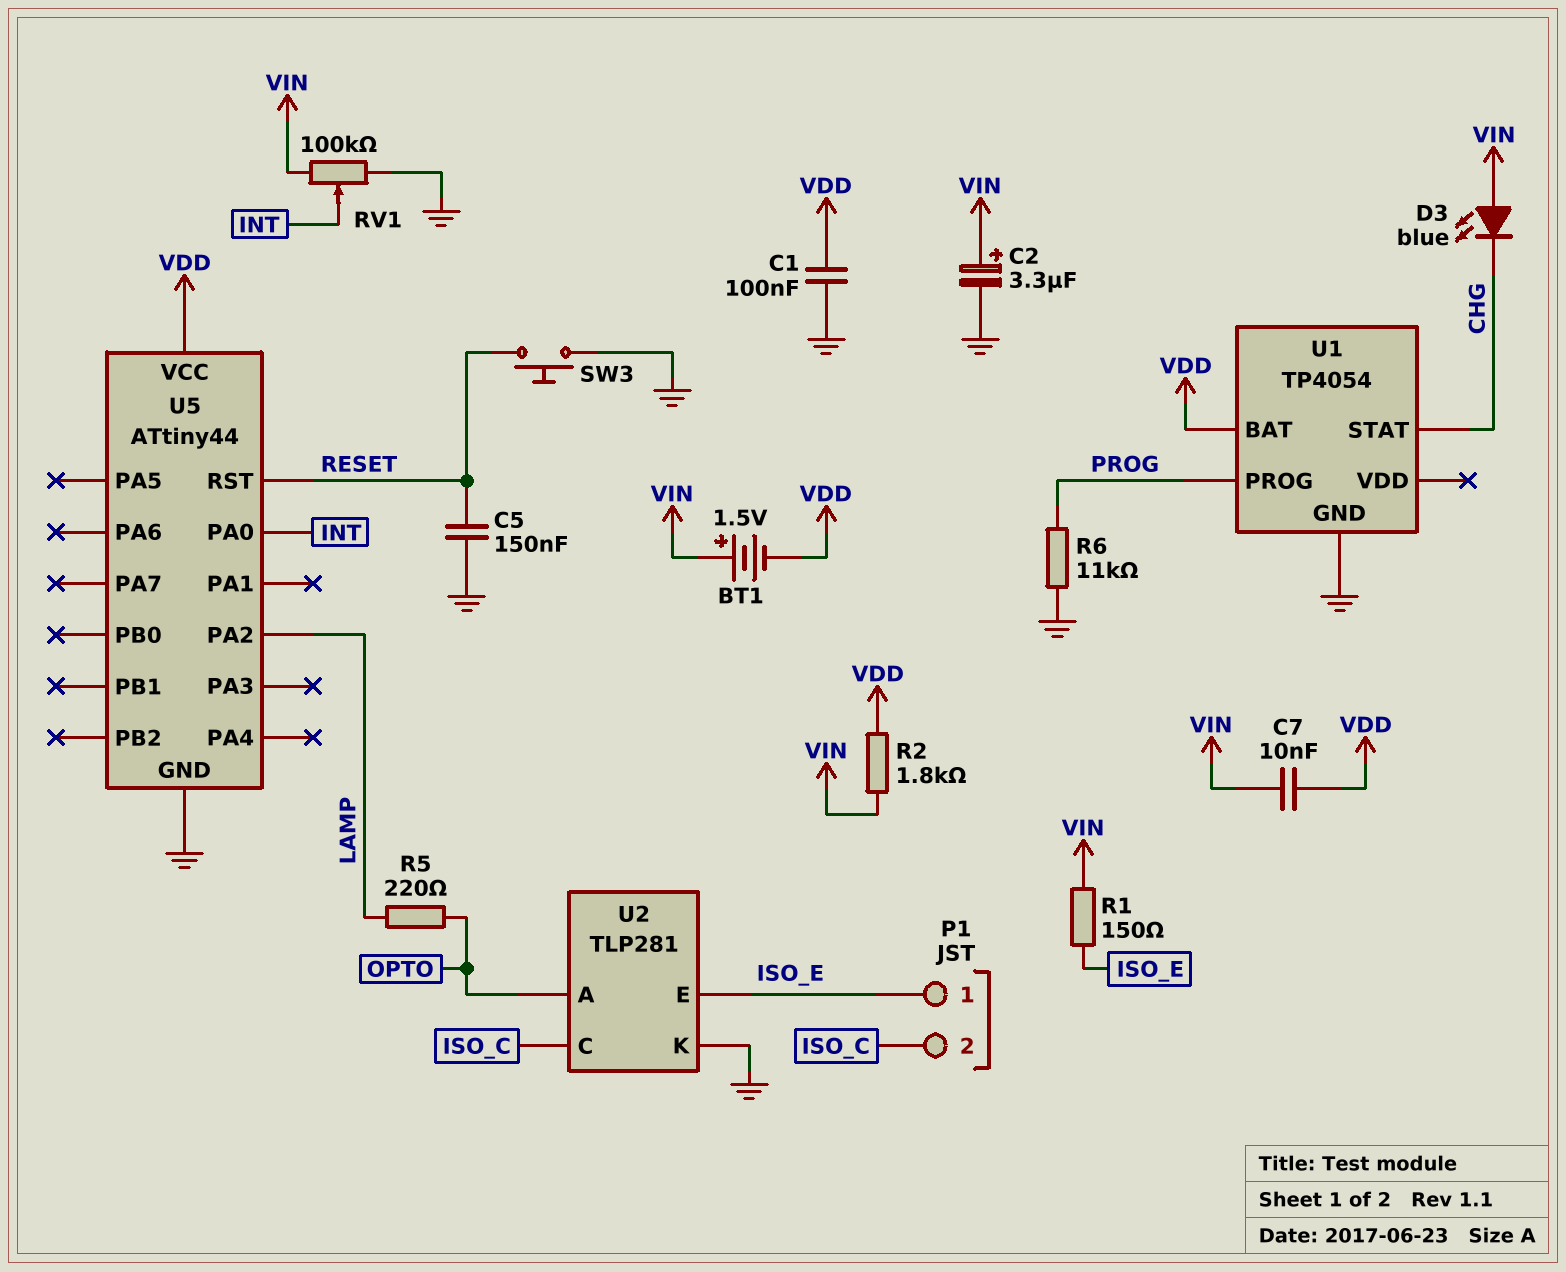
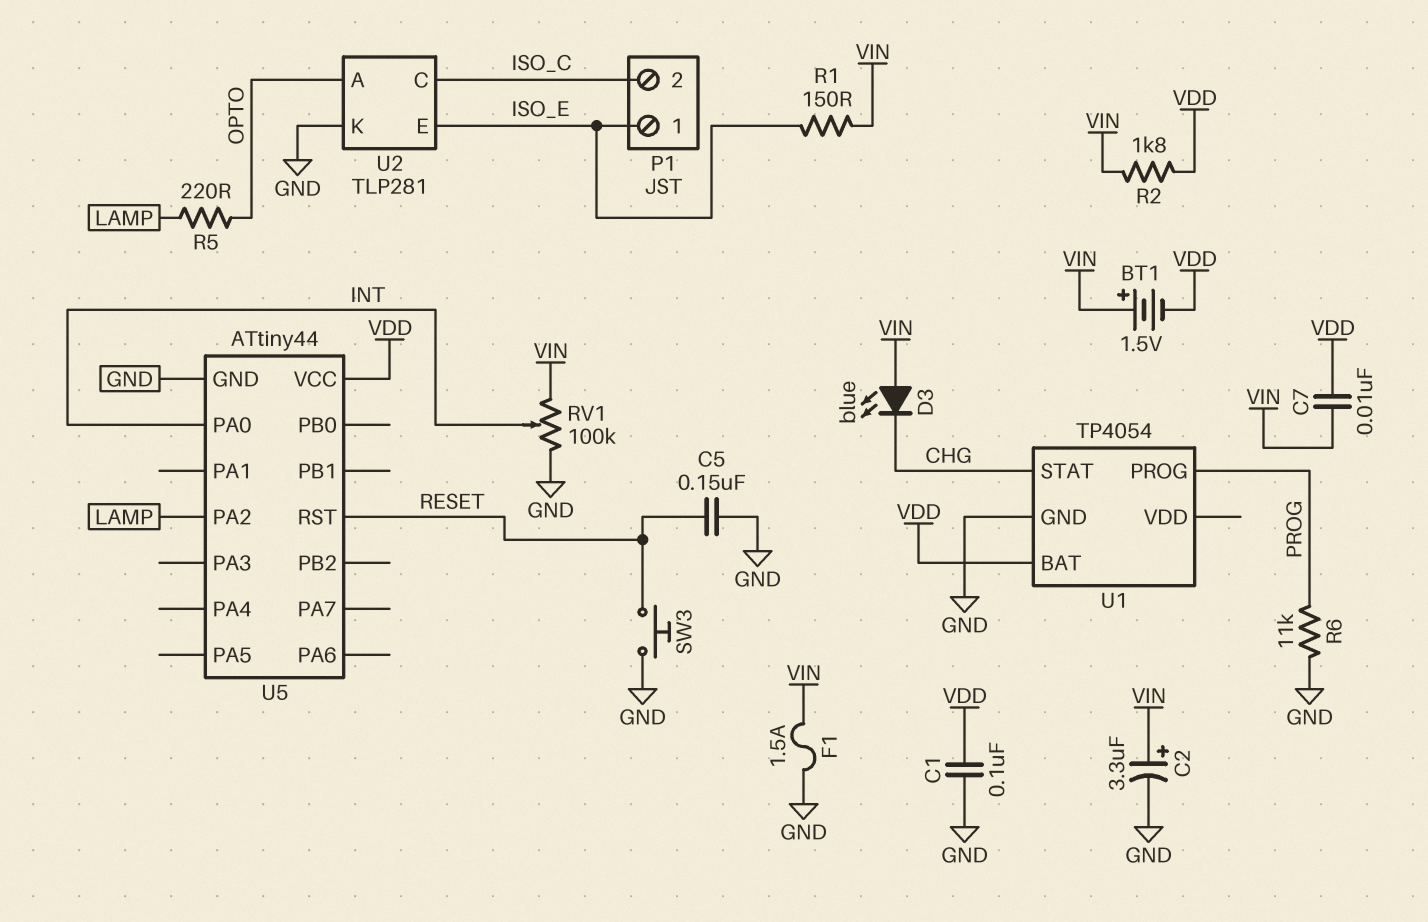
F1: none -> 1.5A (GND, VIN)

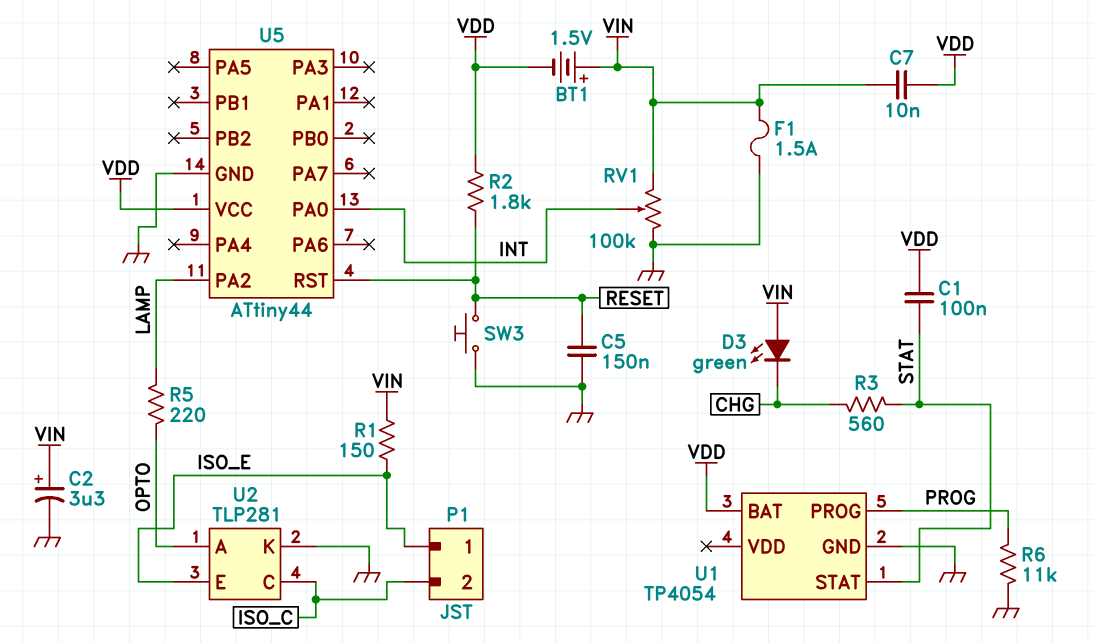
C1: 100nF (GND, VDD) -> 100nF (STAT, VDD)
D3: LED blue (A VIN, K CHG) -> LED green (A VIN, K CHG)
R2: 1.8k (VDD, VIN) -> 1.8k (RESET, VDD)
R3: none -> 560 (CHG, STAT)
U1 pin STAT: CHG -> STAT

